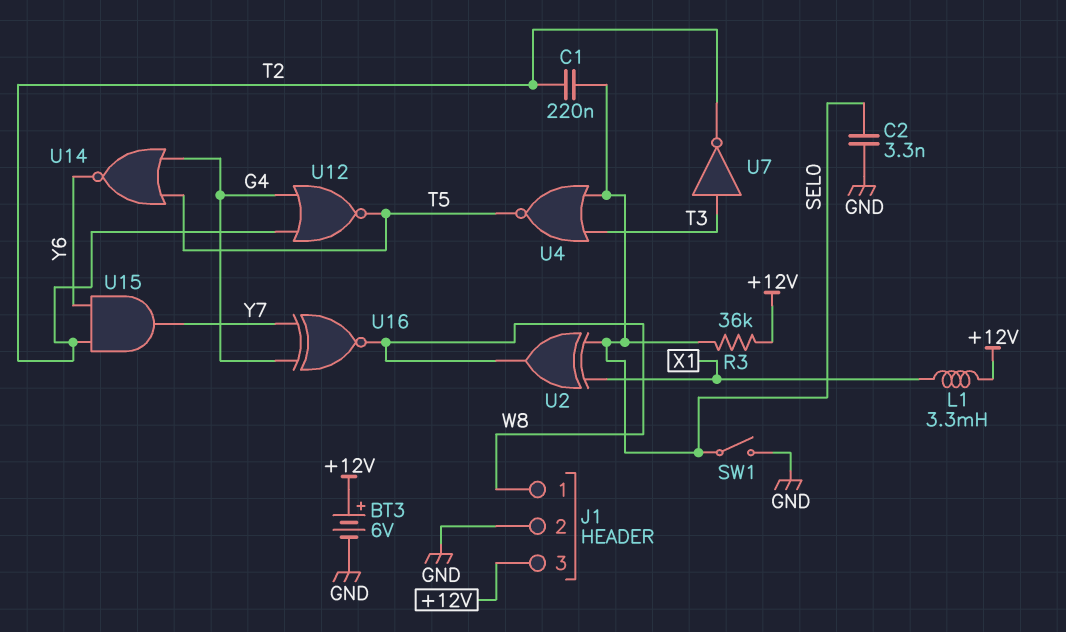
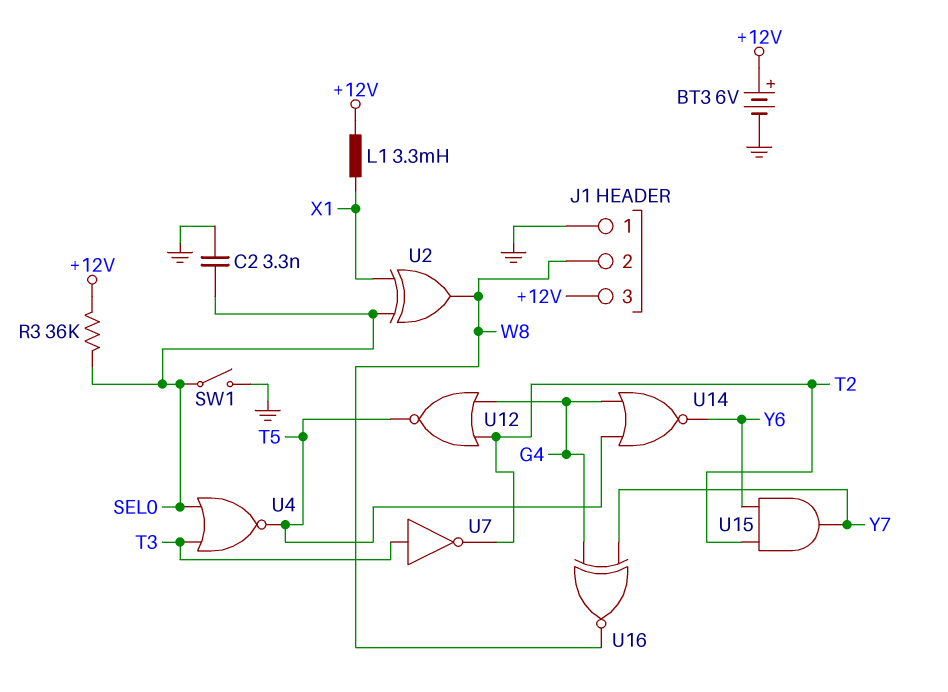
C1: 220nF (SEL0, T2) -> none
J1 pin 1: W8 -> GND
J1 pin 2: GND -> W8

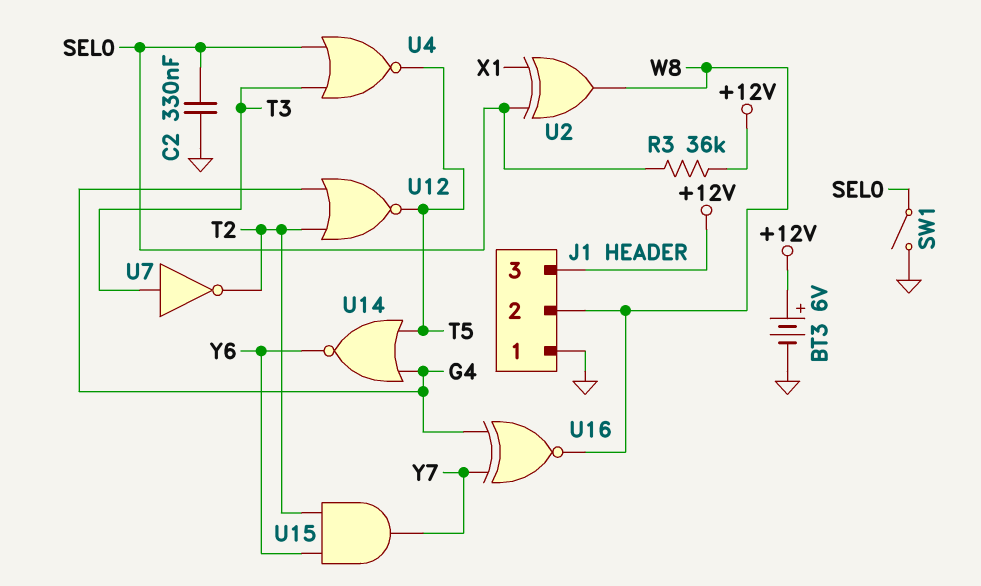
C2: 3.3nF (GND, SEL0) -> 330nF (GND, SEL0)
L1: 3.3mH (+12V, X1) -> none

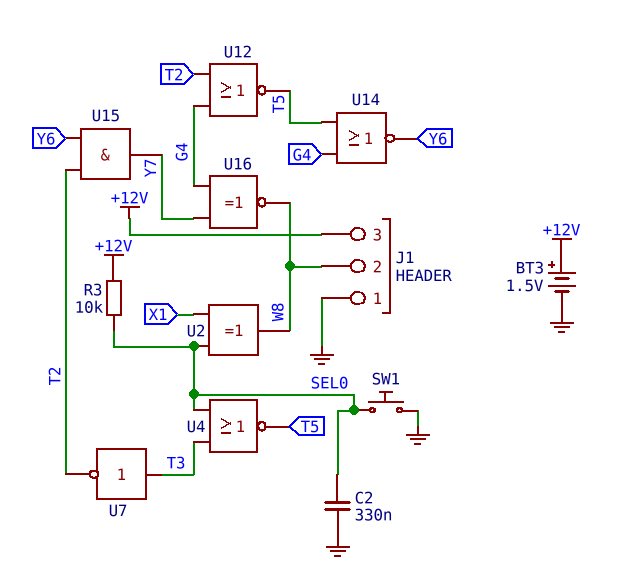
BT3: 6V (plus +12V, minus GND) -> 1.5V (plus +12V, minus GND)
R3: 36k (+12V, SEL0) -> 10k (+12V, SEL0)
SW1: switch (GND, SEL0) -> button (GND, SEL0)

